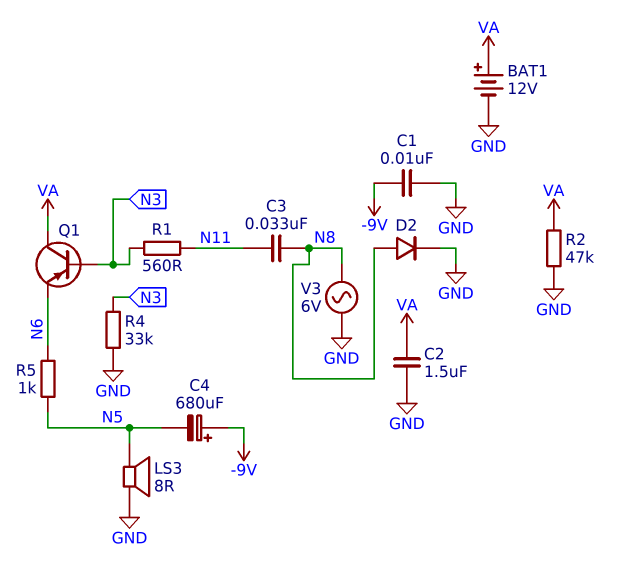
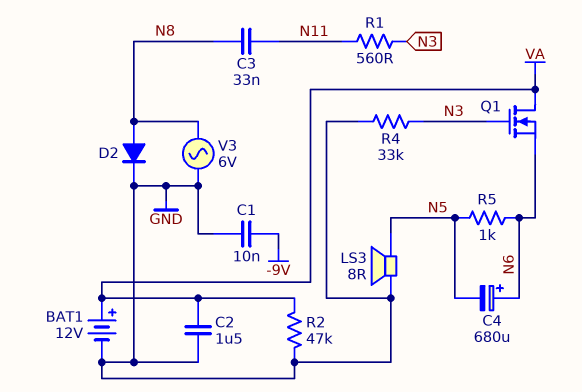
C4: 680uF (plus -9V, minus N5) -> 680uF (plus N6, minus N5)
Q1: PNP (B N3, C VA, E N6) -> NMOS (G N3, D VA, S N6)

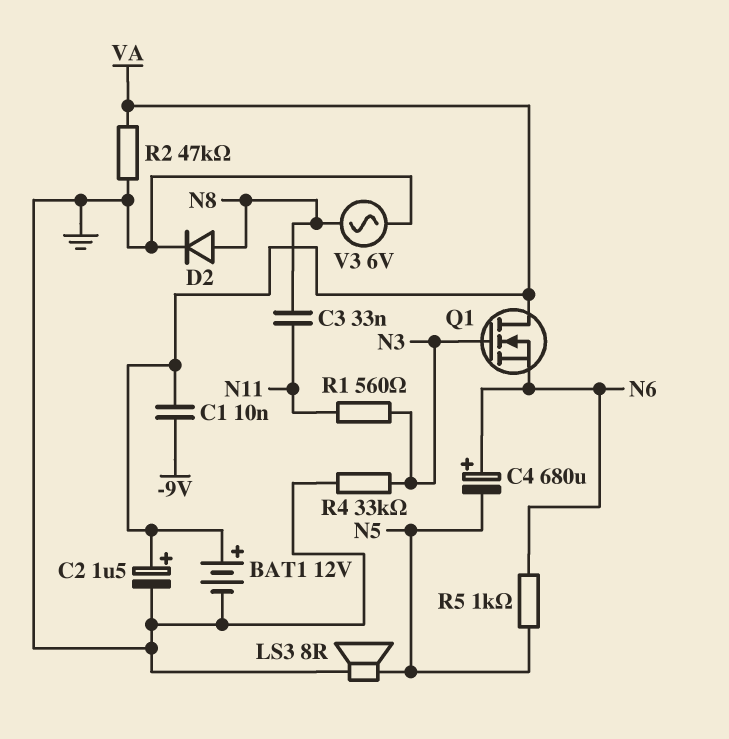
C1: 10nF (-9V, GND) -> 10nF (-9V, VA)
C2: 1.5uF (GND, VA) -> 1.5uF (plus VA, minus GND)

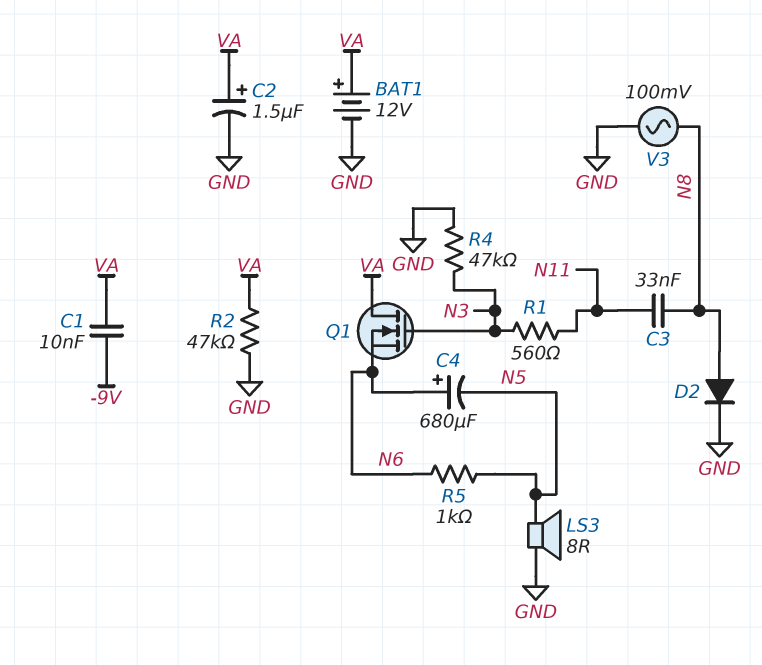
R4: 33k (GND, N3) -> 47k (GND, N3)
V3: AC 6V (GND, N8) -> AC 100mV (GND, N8)

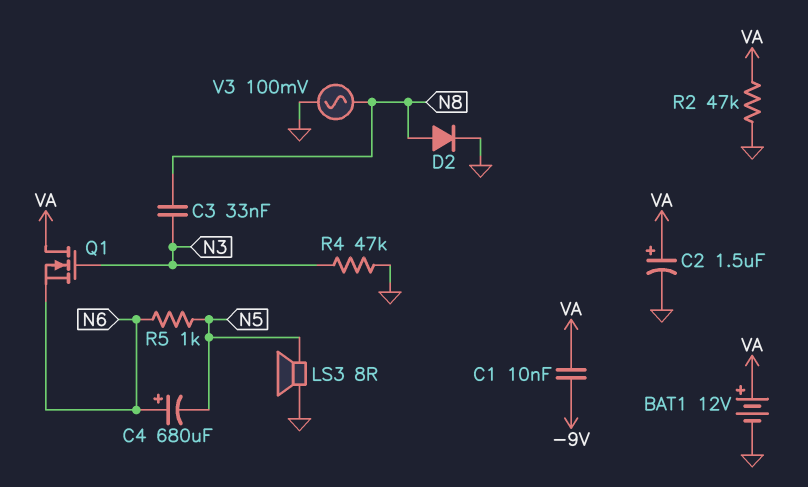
C3: 33nF (N8, N11) -> 33nF (N3, N8)
R1: 560 (N3, N11) -> none

